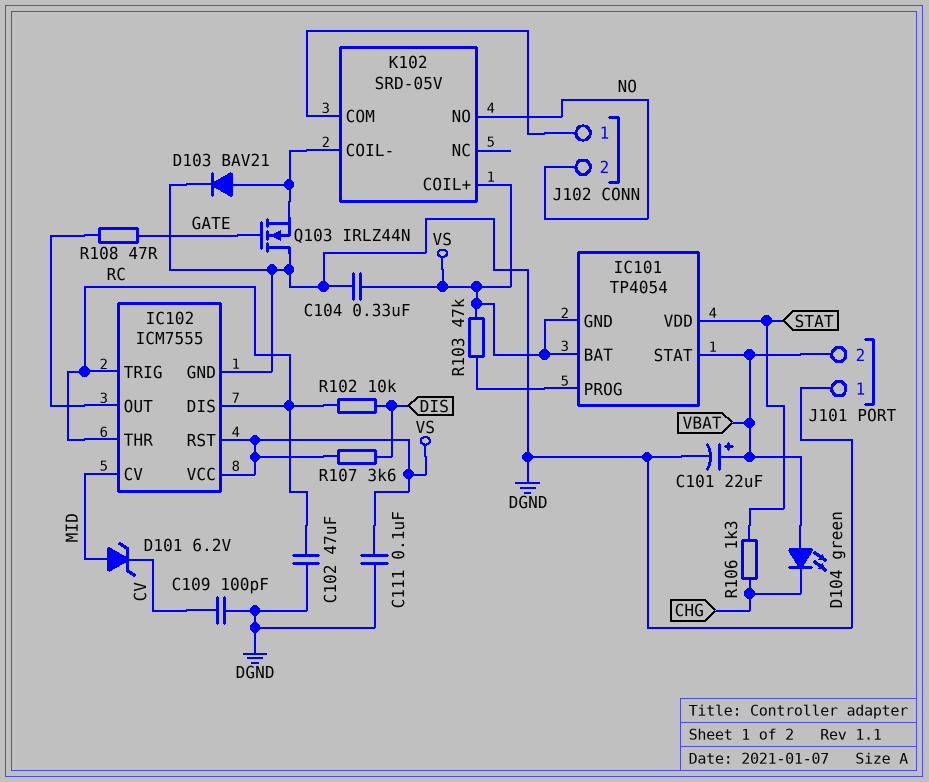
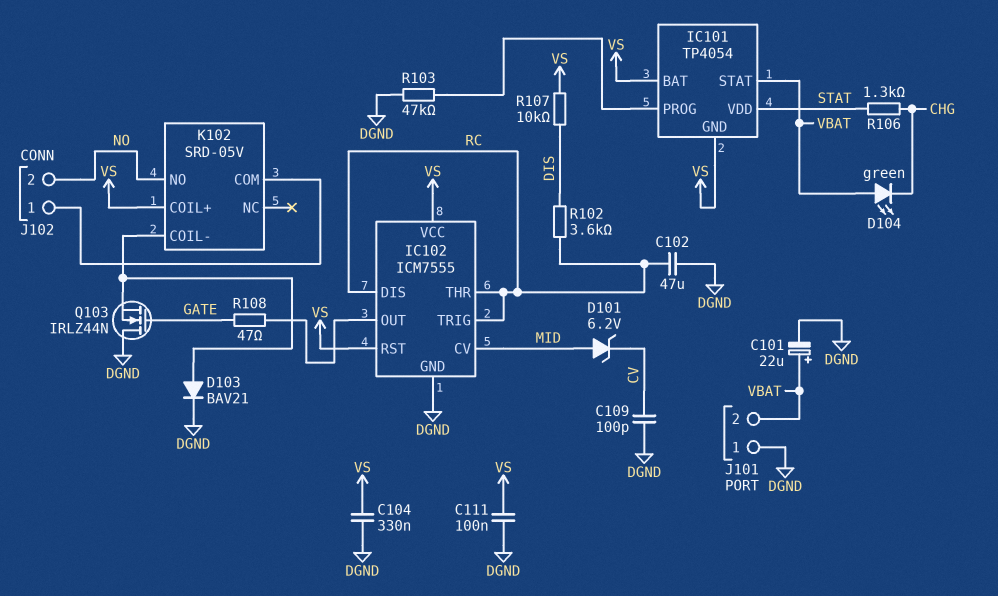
R102: 10k (DIS, RC) -> 3.6k (DIS, RC)
R103: 47k (IC101/PROG, VS) -> 47k (DGND, IC101/PROG)
R107: 3.6k (DIS, VS) -> 10k (DIS, VS)

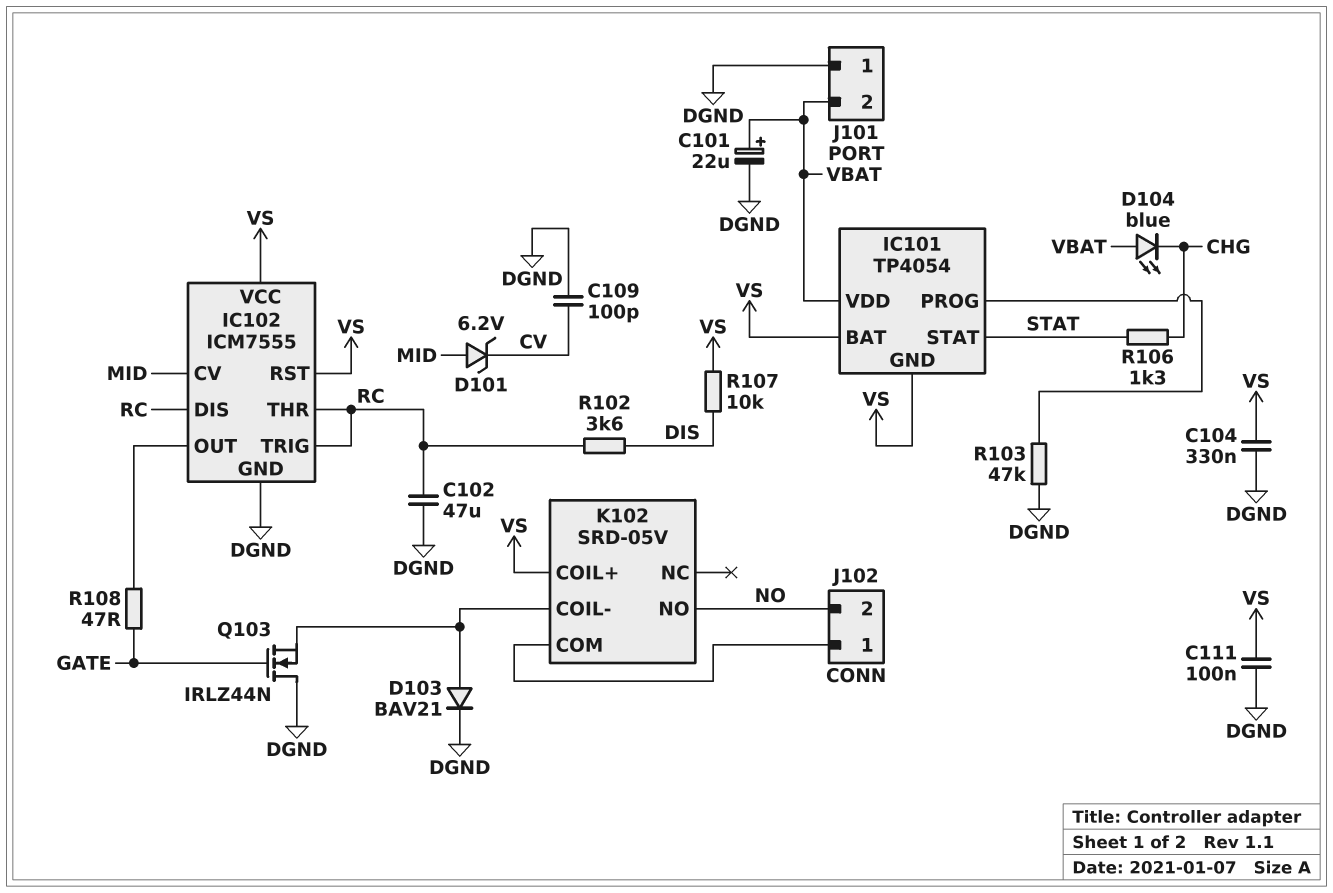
D104: LED green (A VBAT, K CHG) -> LED blue (A VBAT, K CHG)
IC101 pin STAT: VBAT -> STAT
IC101 pin VDD: STAT -> VBAT

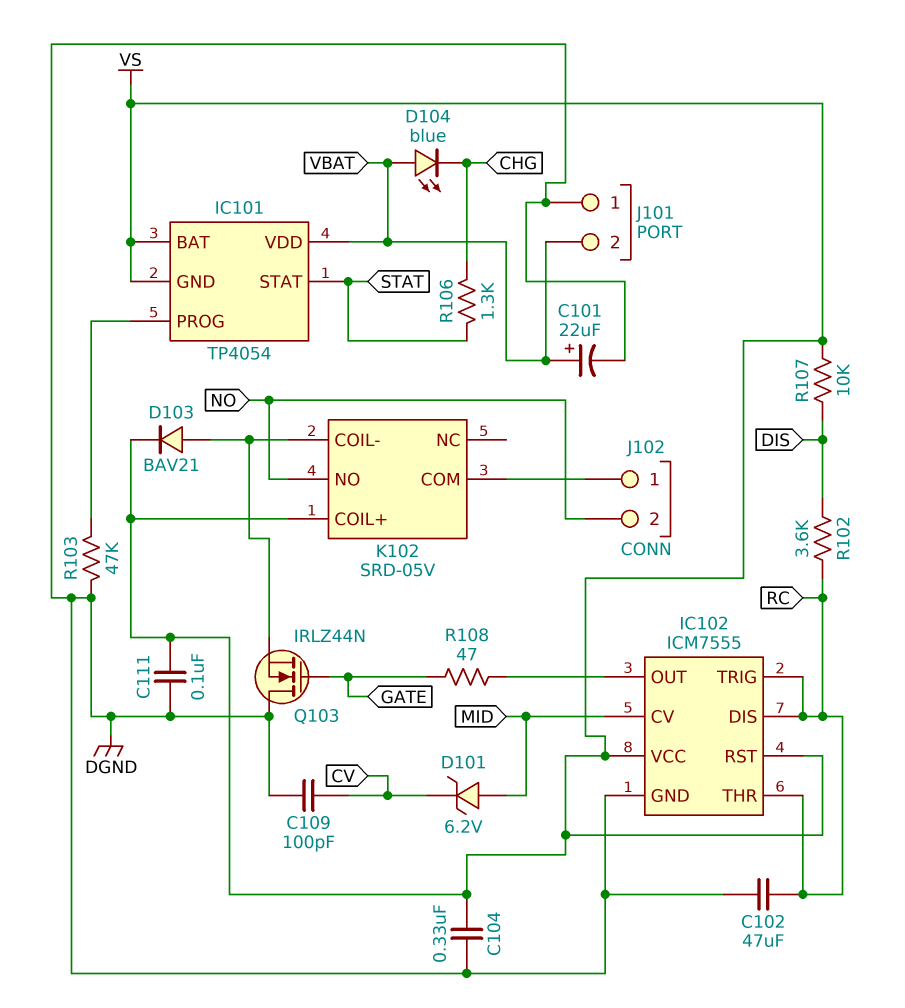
D103: diode BAV21 (A K102/COIL-, K DGND) -> diode BAV21 (A K102/COIL-, K VS)

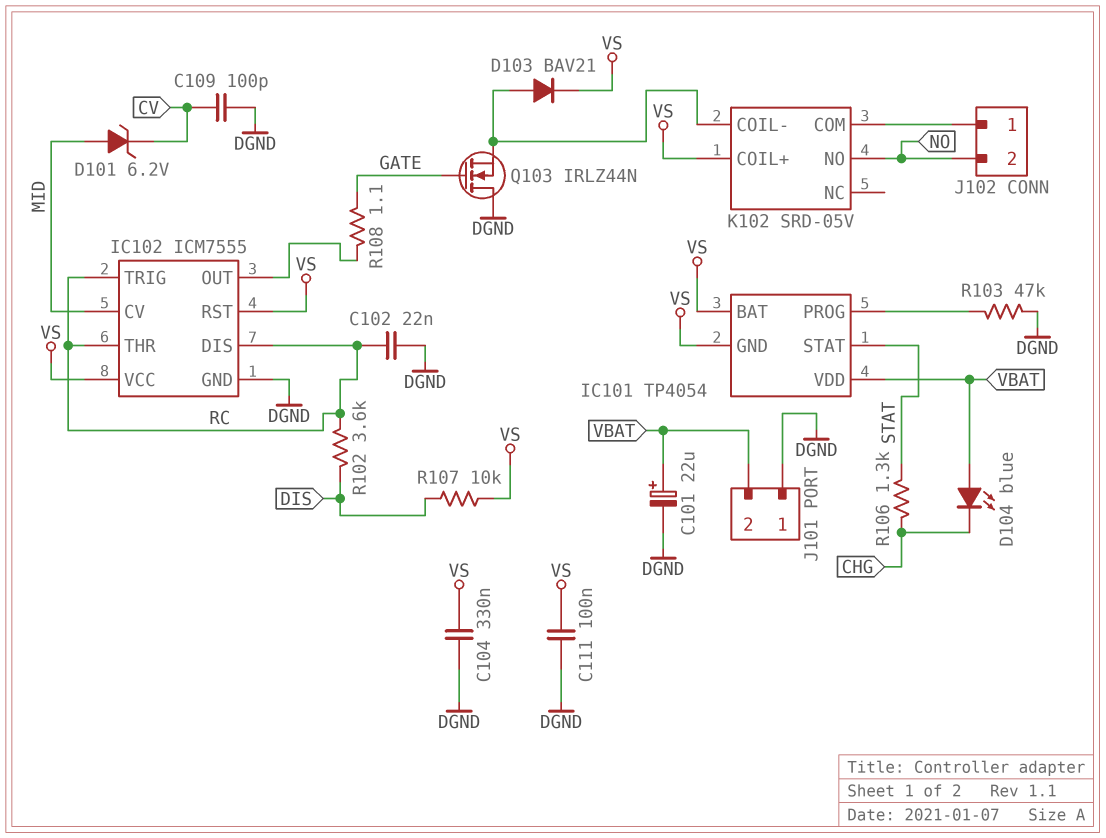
C102: 47uF (DGND, RC) -> 22nF (DGND, RC)
R108: 47 (GATE, IC102/OUT) -> 1.1 (GATE, IC102/OUT)

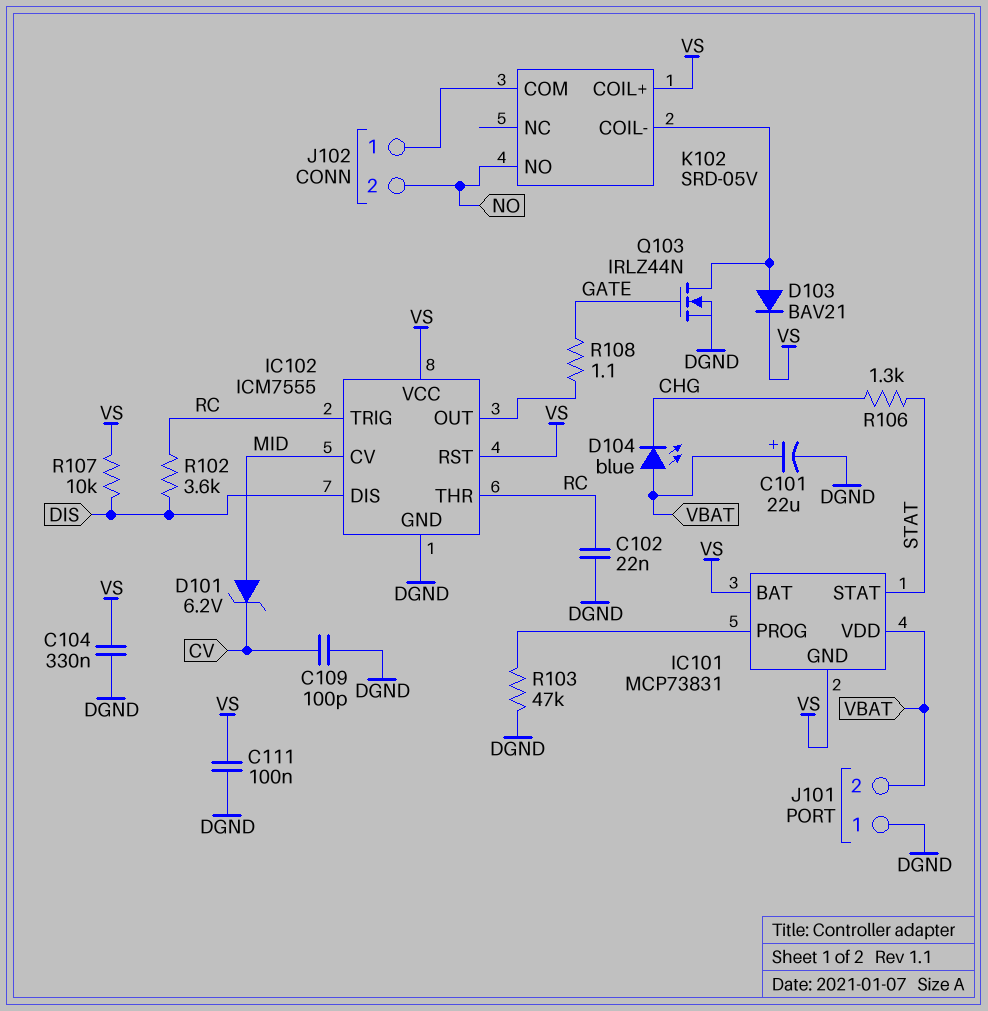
IC101: TP4054 -> MCP73831
IC102 pin DIS: RC -> DIS
Q103: NMOS IRLZ44N (G GATE, D DGND, S K102/COIL-) -> NMOS IRLZ44N (G GATE, D K102/COIL-, S DGND)

